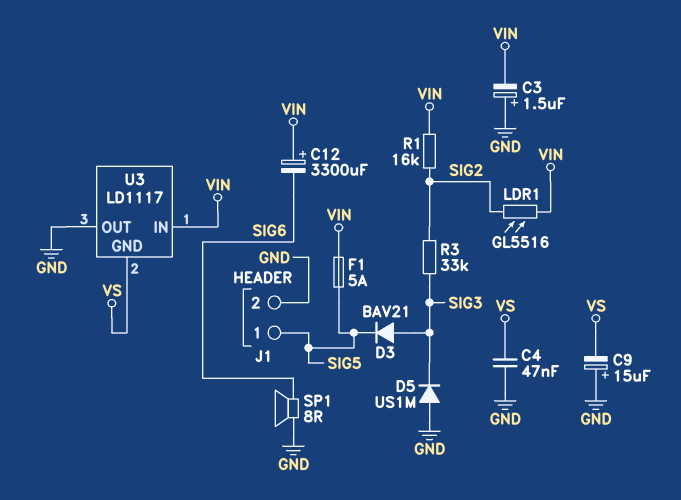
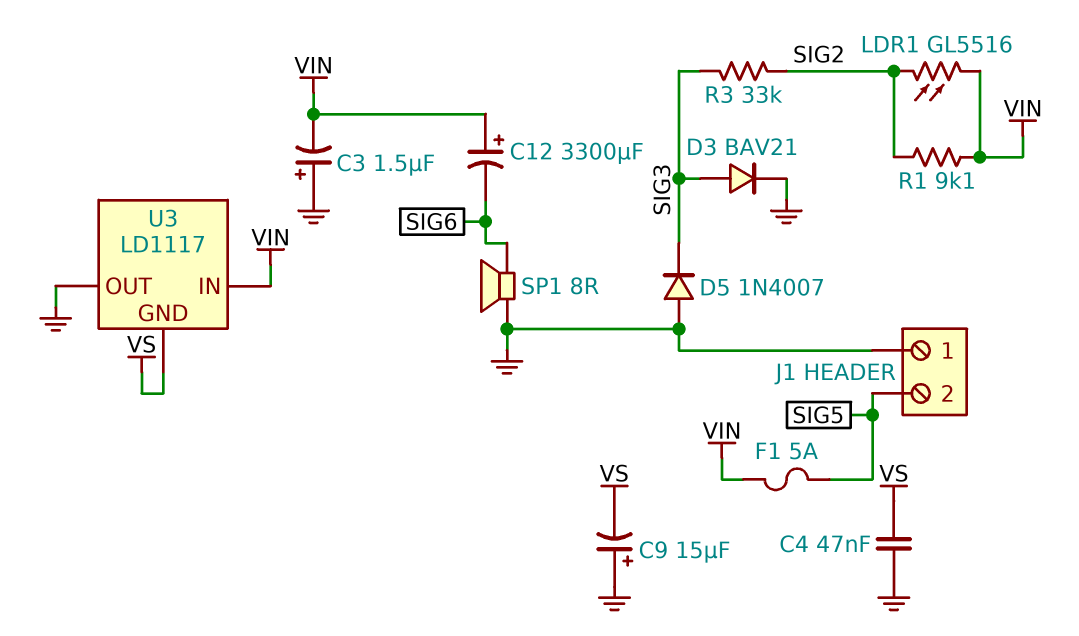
D3: diode BAV21 (A SIG3, K SIG5) -> diode BAV21 (A SIG3, K GND)
D5: diode US1M (A GND, K SIG3) -> diode 1N4007 (A GND, K SIG3)
J1 pin 1: SIG5 -> GND
J1 pin 2: GND -> SIG5
R1: 16k (SIG2, VIN) -> 9.1k (SIG2, VIN)

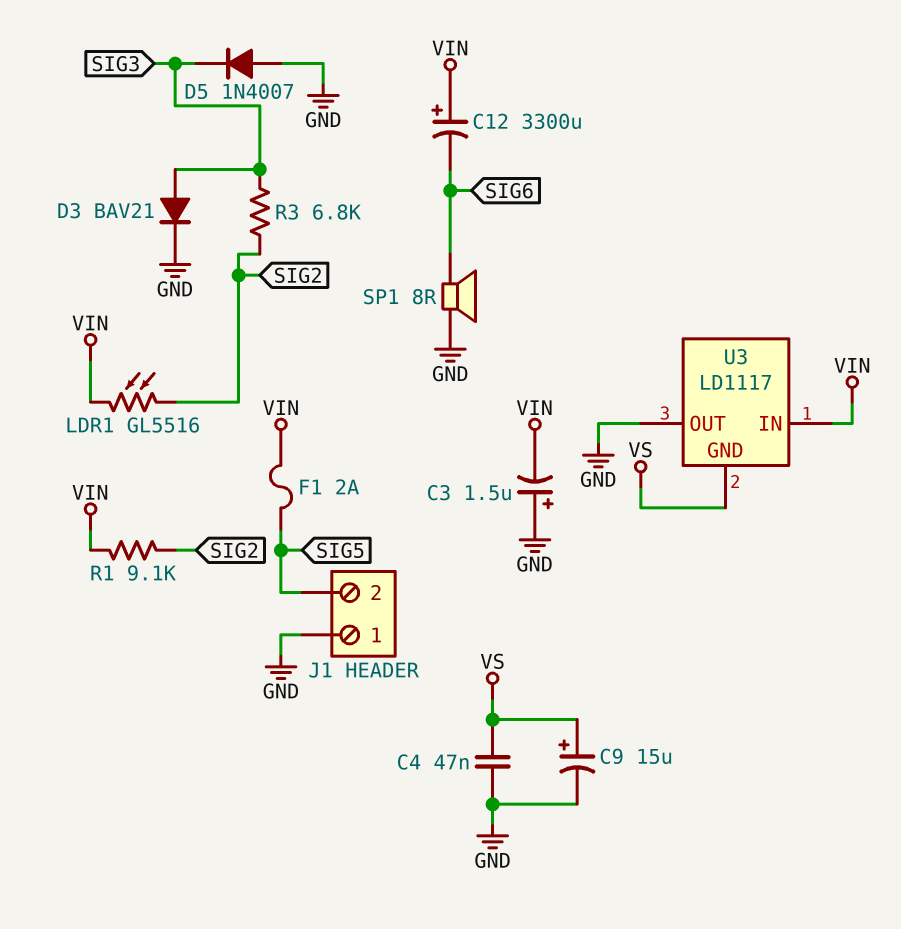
C9: 15uF (plus GND, minus VS) -> 15uF (plus VS, minus GND)
F1: 5A (SIG5, VIN) -> 2A (SIG5, VIN)
R3: 33k (SIG2, SIG3) -> 6.8k (SIG2, SIG3)

